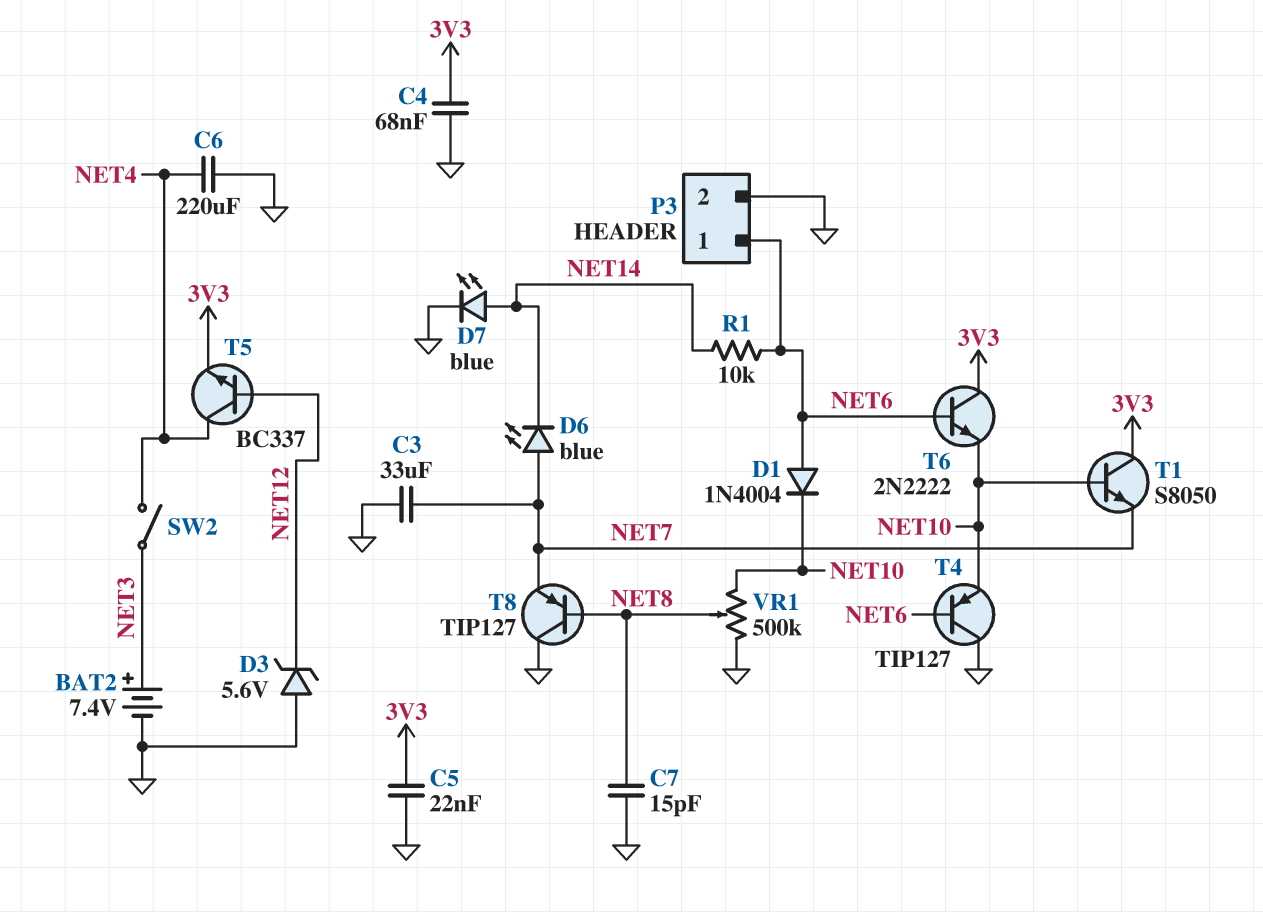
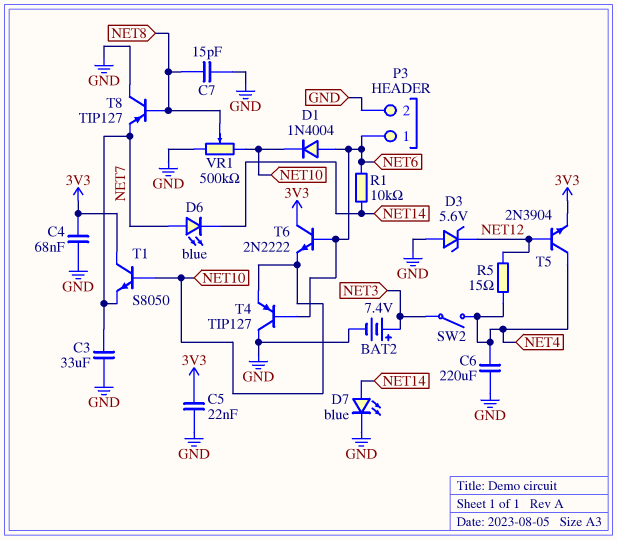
R5: none -> 15 (NET4, NET12)
T5: NPN BC337 (B NET12, C NET4, E 3V3) -> NPN 2N3904 (B NET12, C NET4, E 3V3)

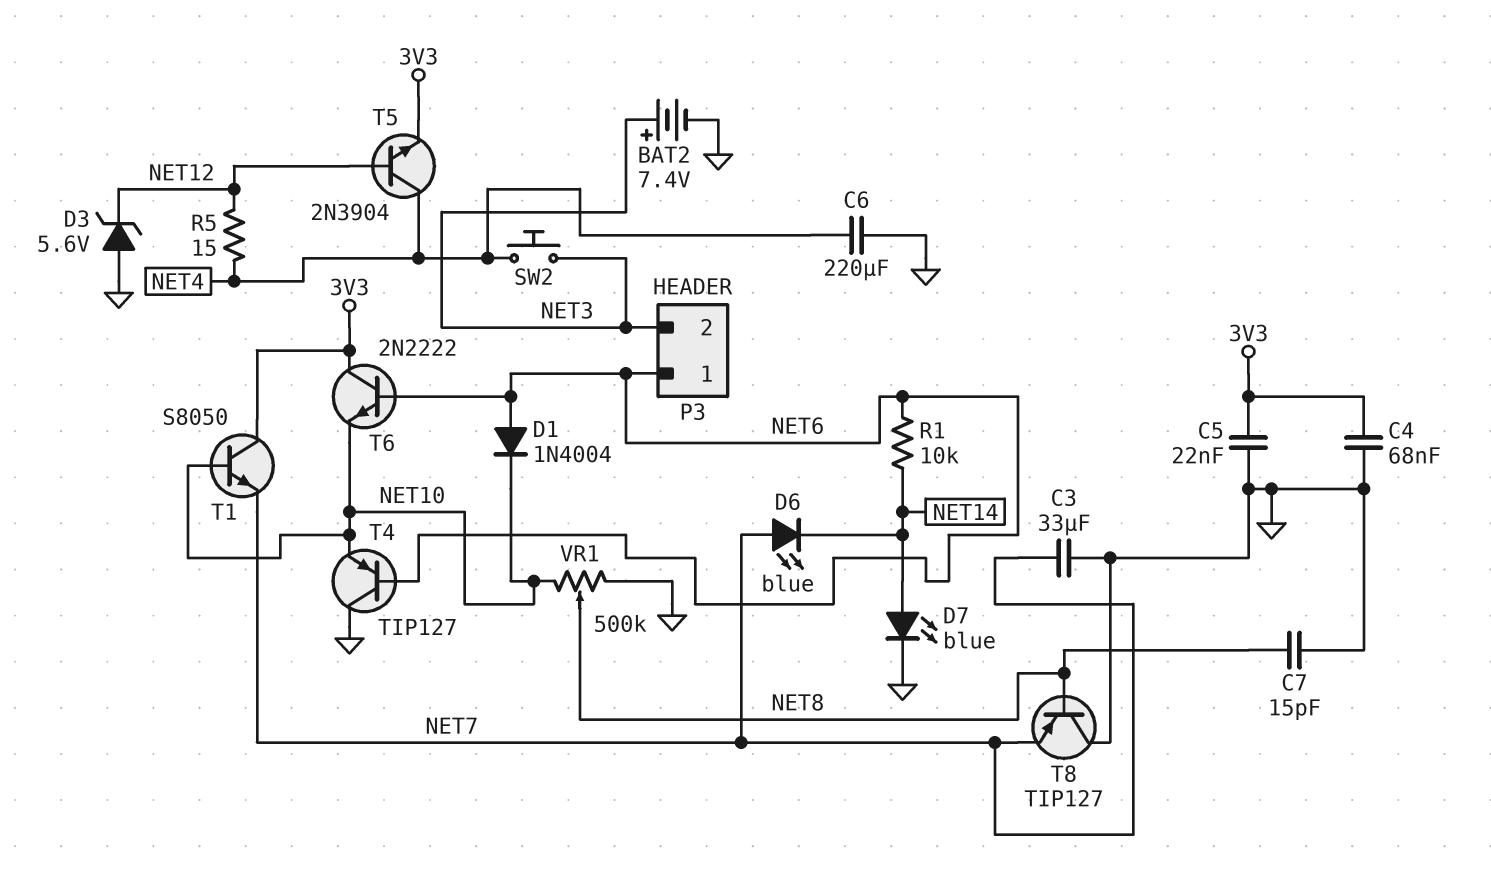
P3 pin 2: GND -> NET3
SW2: switch (NET3, NET4) -> button (NET3, NET4)

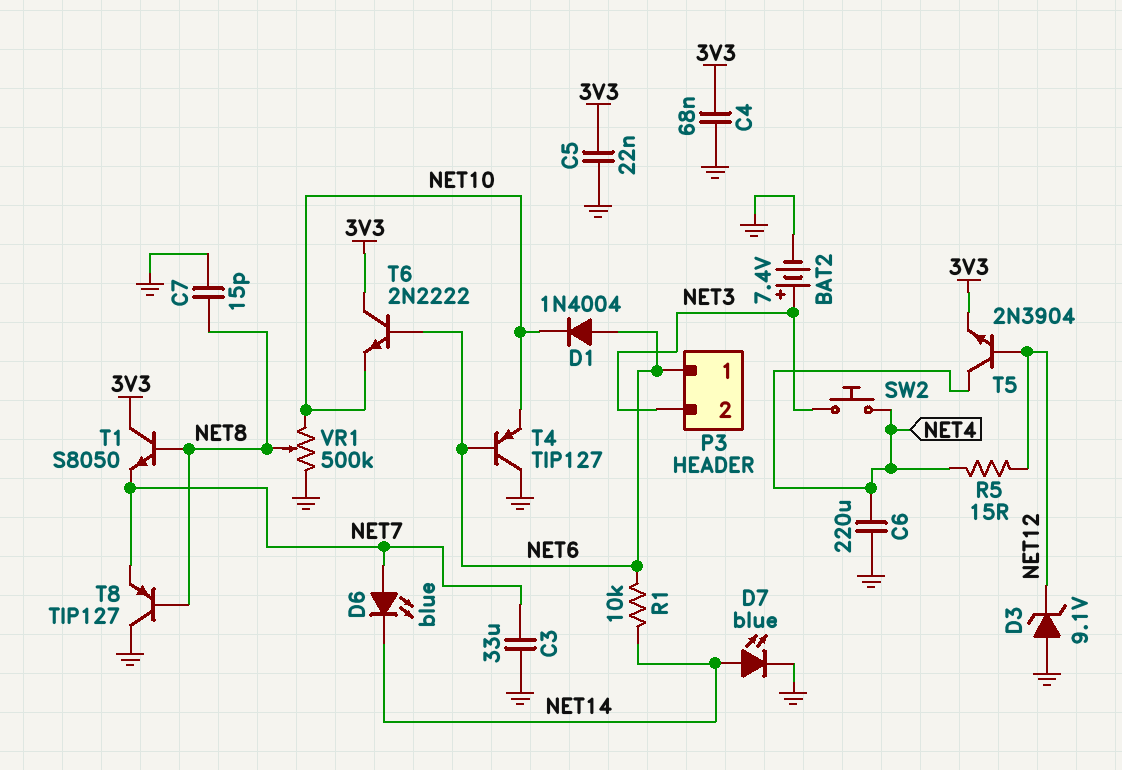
D3: zener 5.6V (A GND, K NET12) -> zener 9.1V (A GND, K NET12)
T1: NPN S8050 (B NET10, C 3V3, E NET7) -> NPN S8050 (B NET8, C 3V3, E NET7)

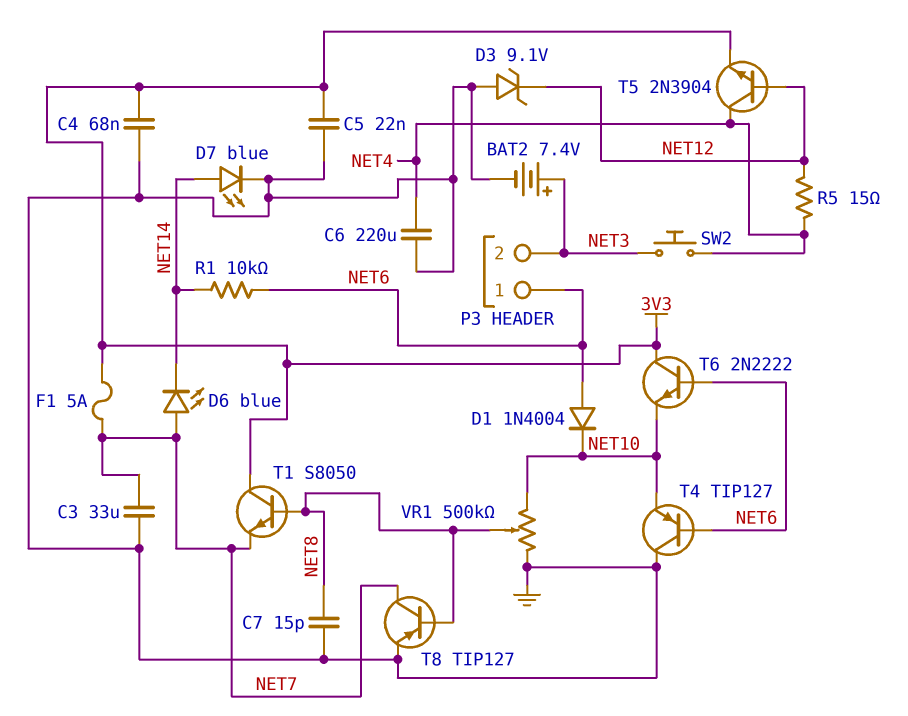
F1: none -> 5A (3V3, NET7)
T8: PNP TIP127 (B NET8, C GND, E NET7) -> PNP TIP127 (B NET8, C NET7, E GND)

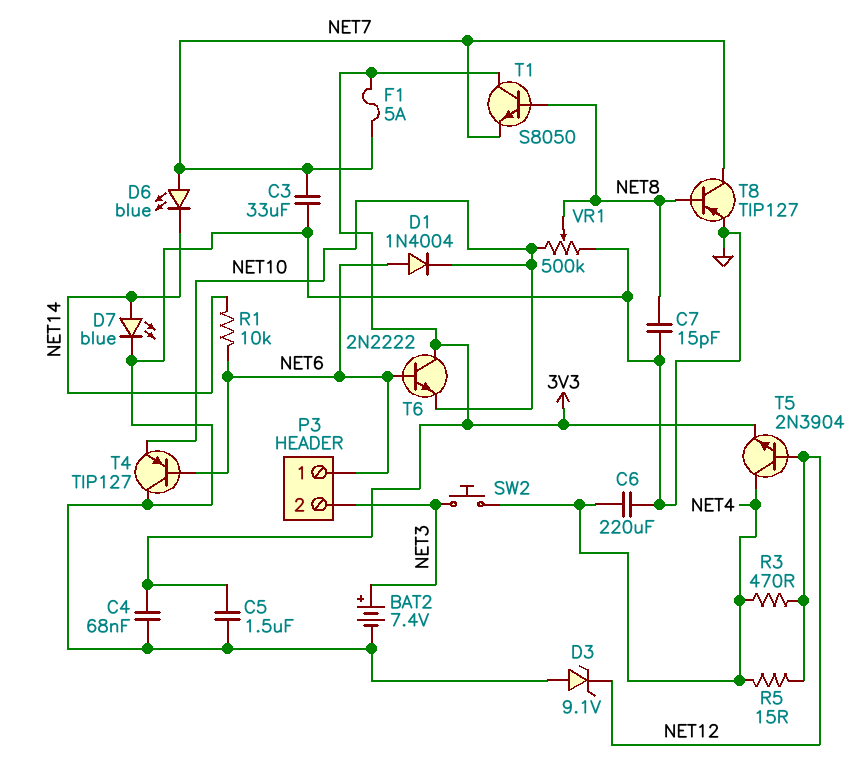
C5: 22nF (3V3, GND) -> 1.5uF (3V3, GND)
R3: none -> 470 (NET4, NET12)

